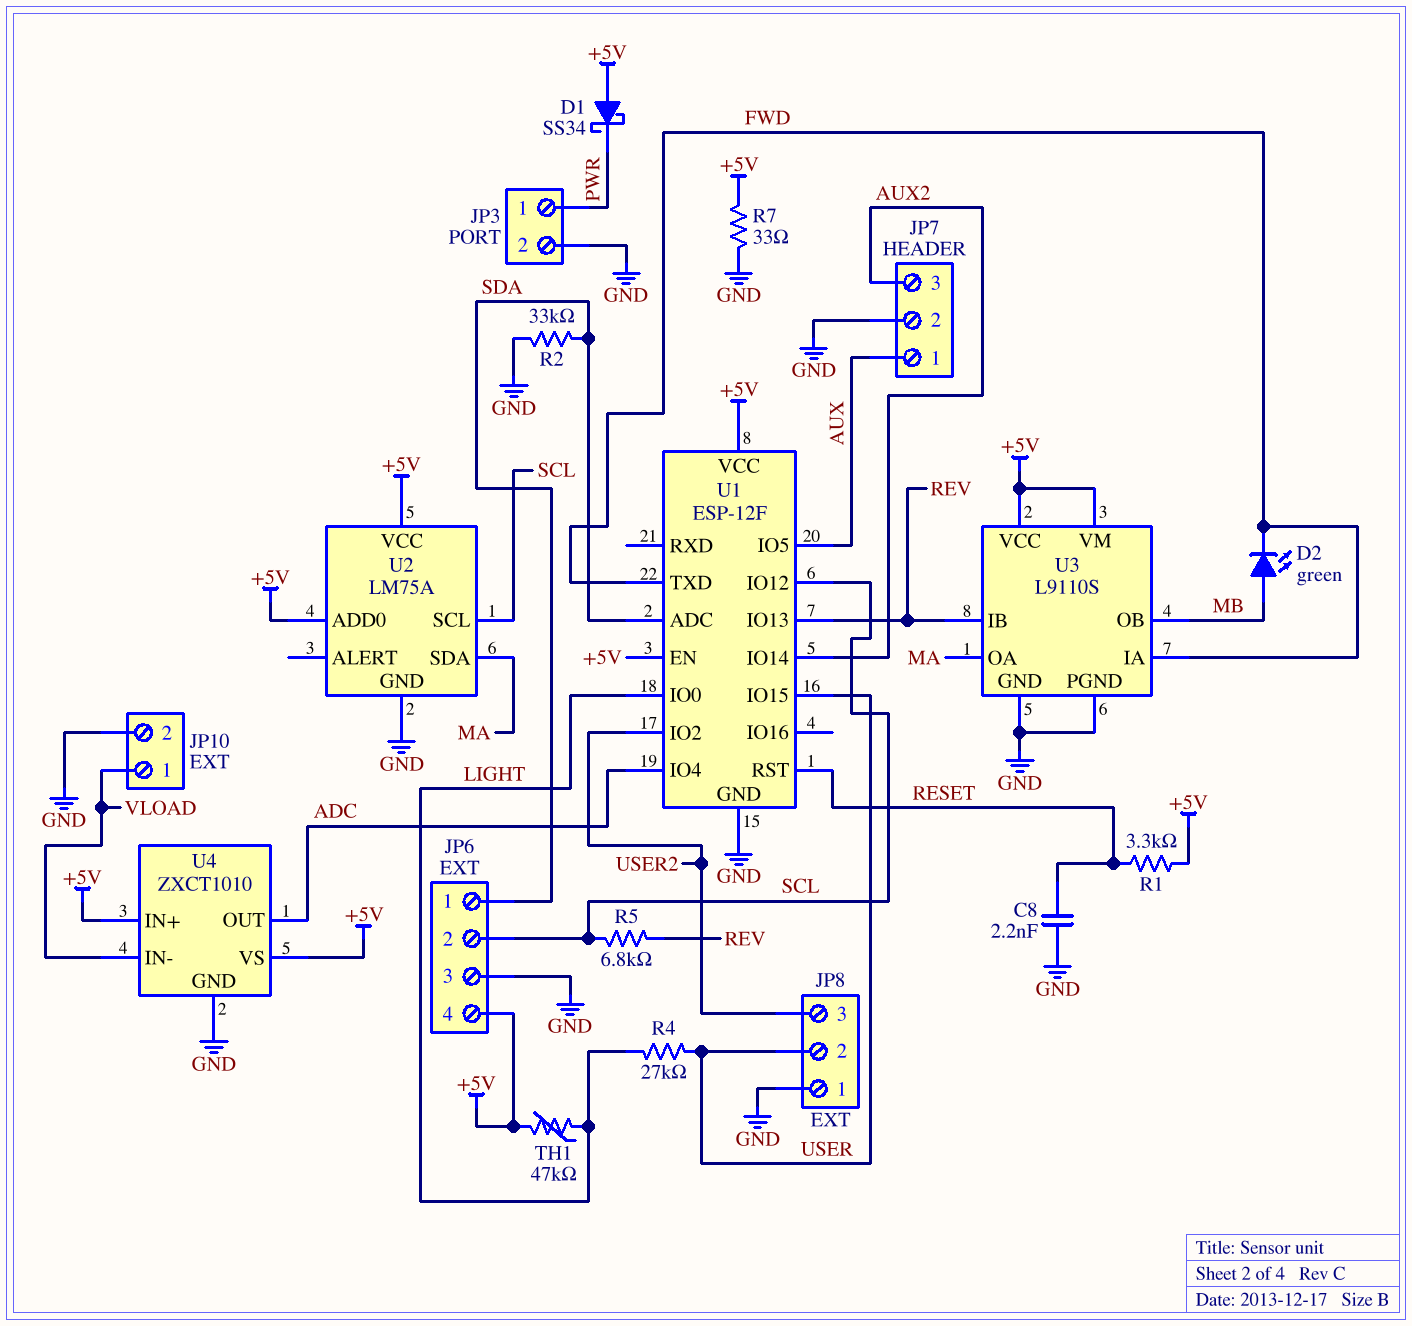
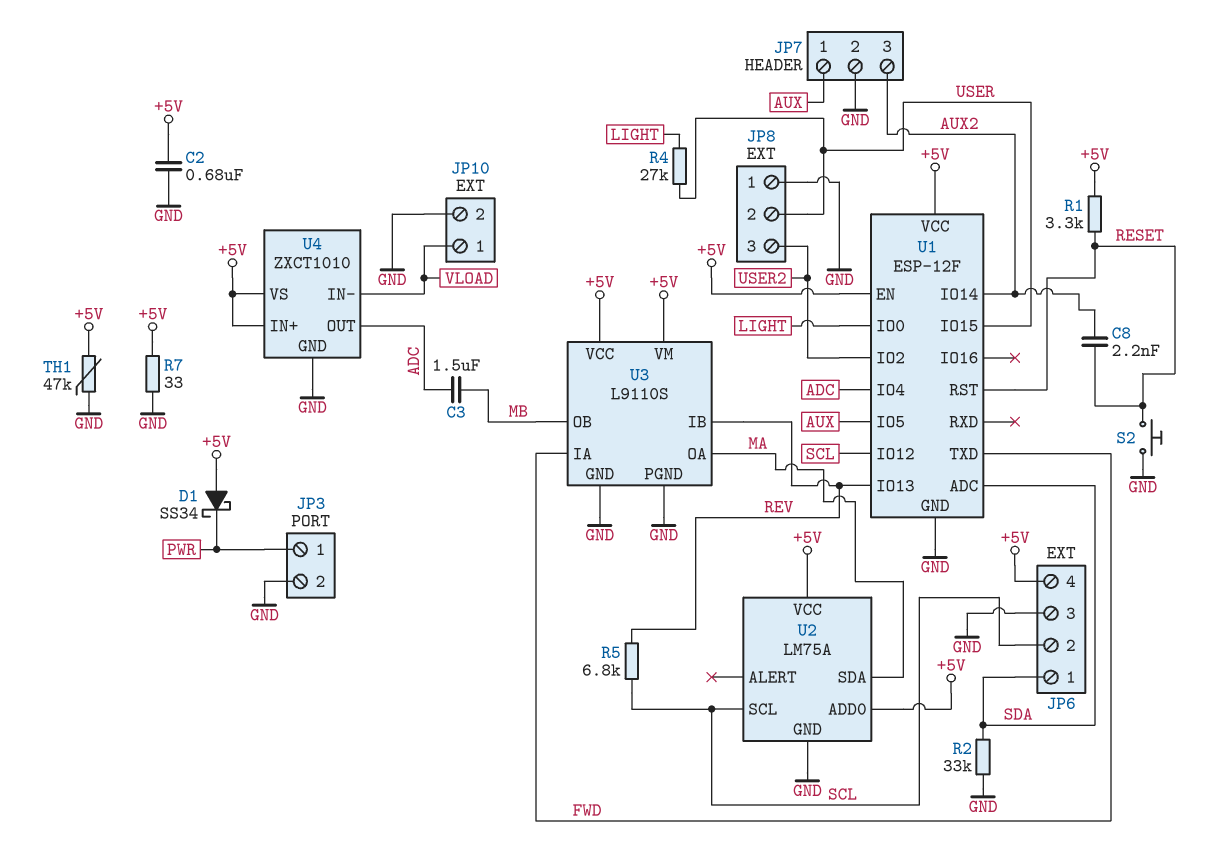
C2: none -> 680nF (+5V, GND)
C3: none -> 1.5uF (ADC, MB)
C8: 2.2nF (GND, RESET) -> 2.2nF (AUX2, RESET)
D2: LED green (A MB, K FWD) -> none
S2: none -> button (GND, RESET)
TH1: 47k (+5V, LIGHT) -> 47k (+5V, GND)

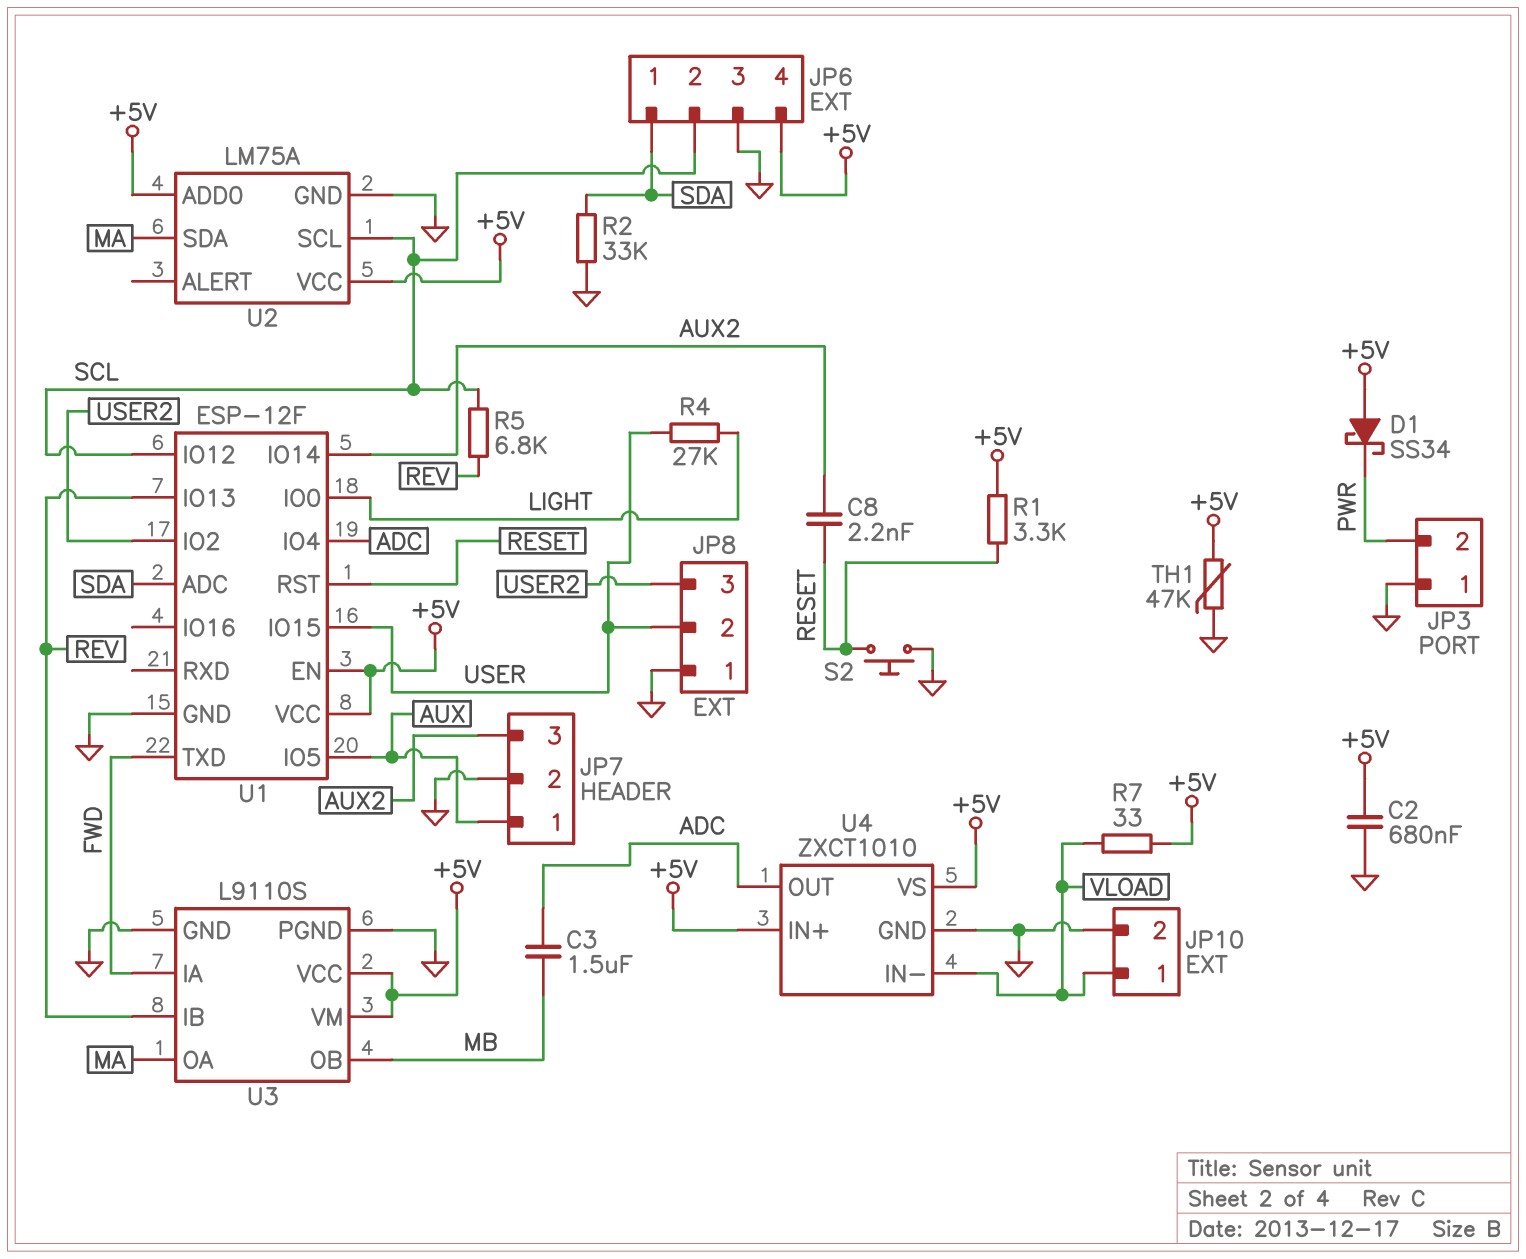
JP3 pin 1: PWR -> GND
JP3 pin 2: GND -> PWR
R7: 33 (+5V, GND) -> 33 (+5V, VLOAD)

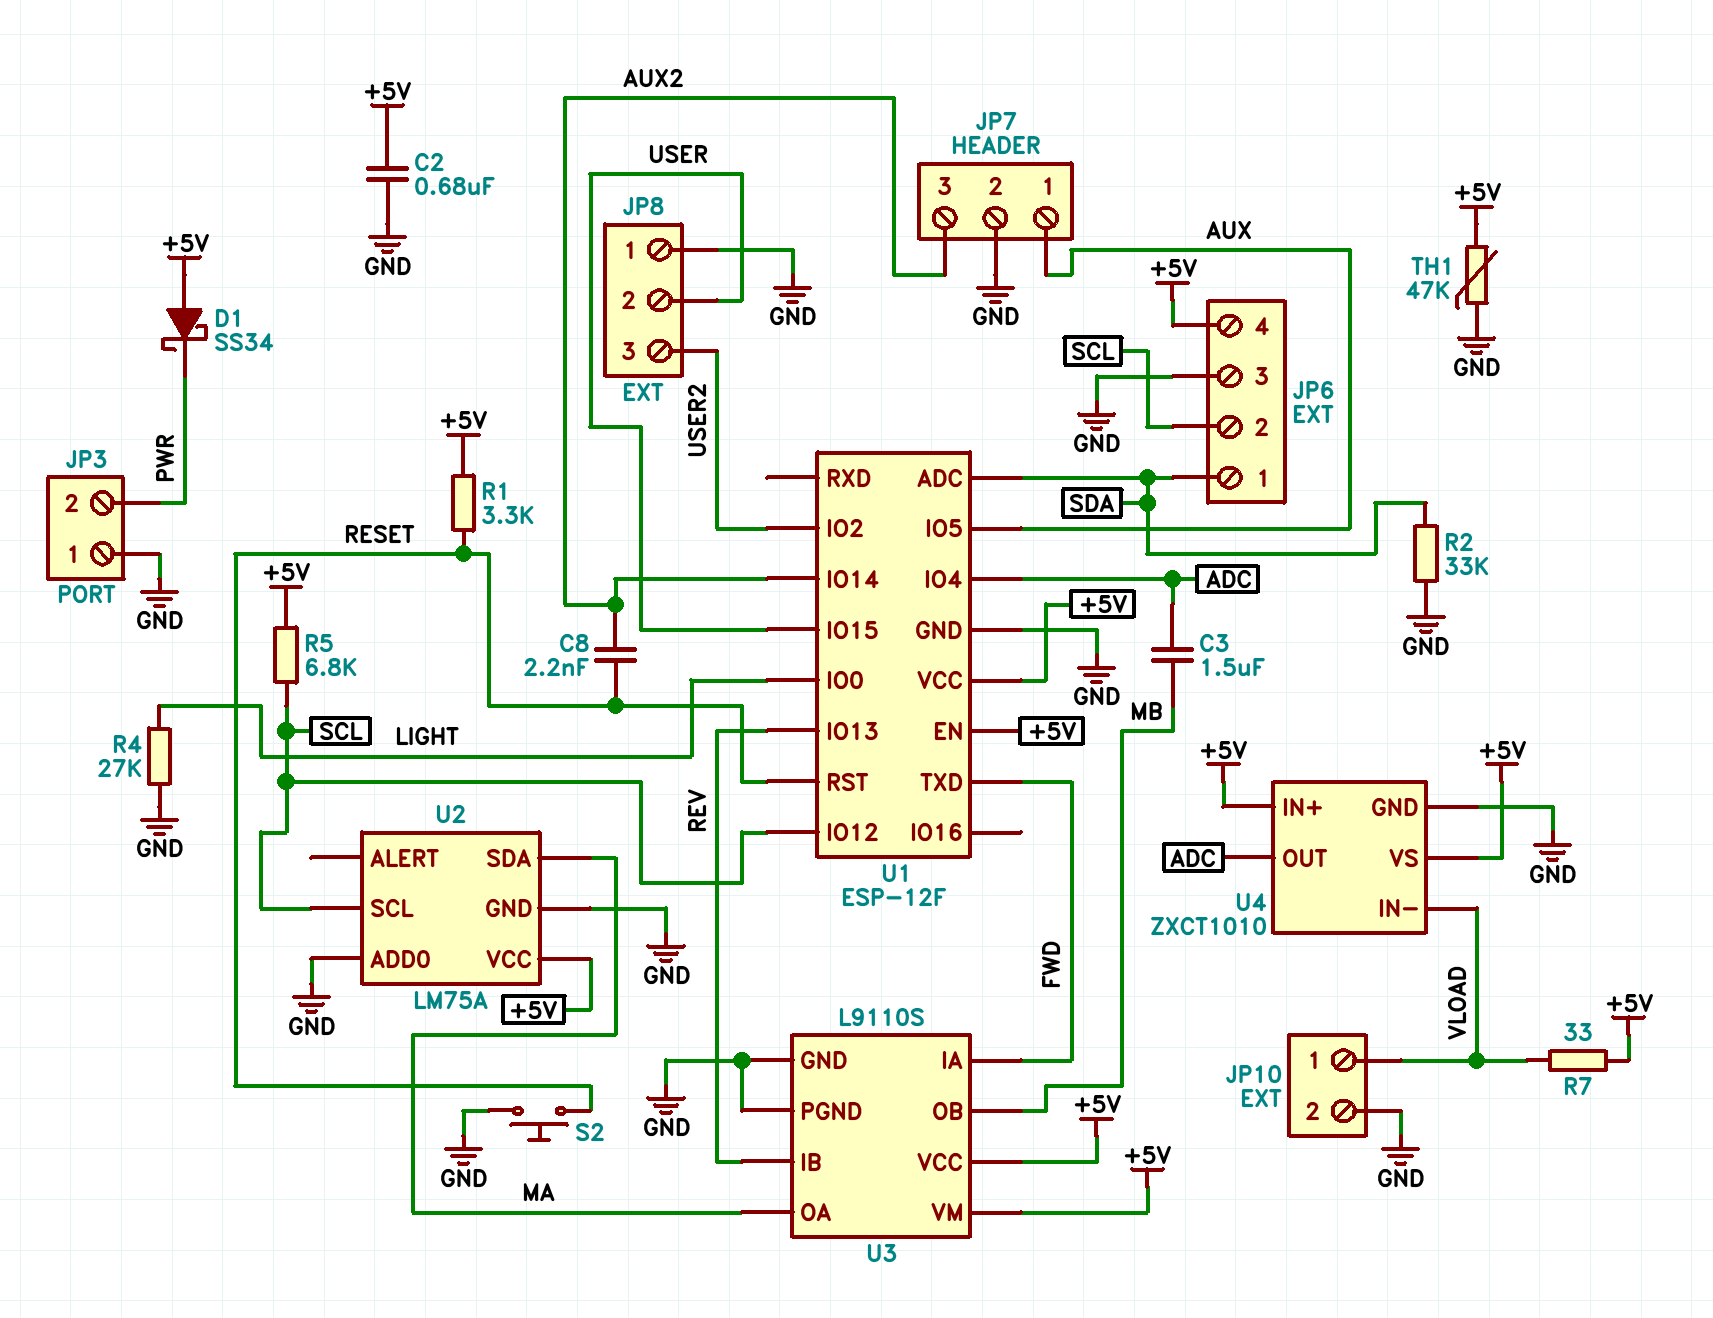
R4: 27k (LIGHT, USER) -> 27k (GND, LIGHT)
R5: 6.8k (REV, SCL) -> 6.8k (+5V, SCL)
U2 pin ADD0: +5V -> GND

